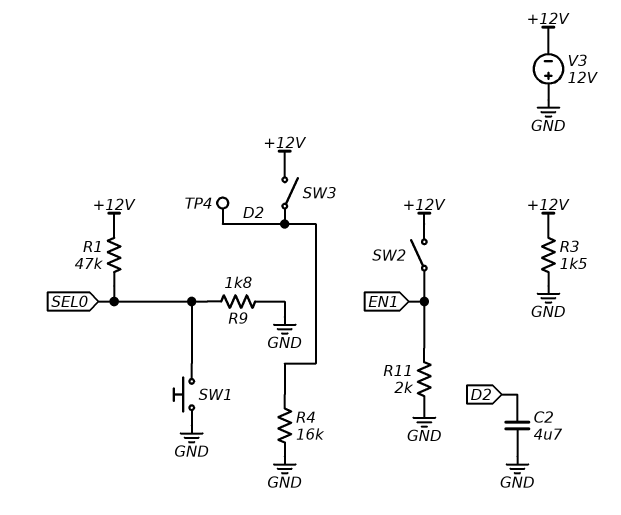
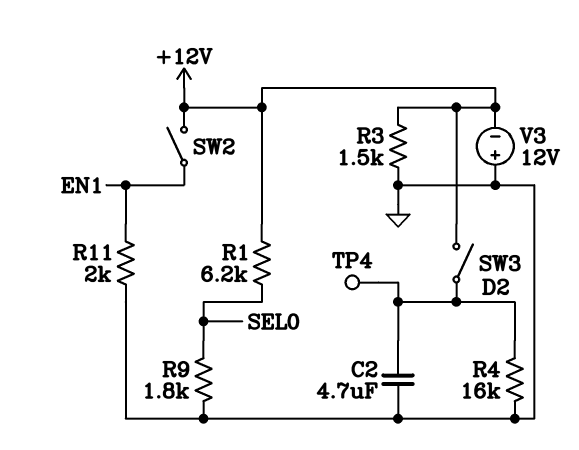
R1: 47k (+12V, SEL0) -> 6.2k (+12V, SEL0)
SW1: button (GND, SEL0) -> none

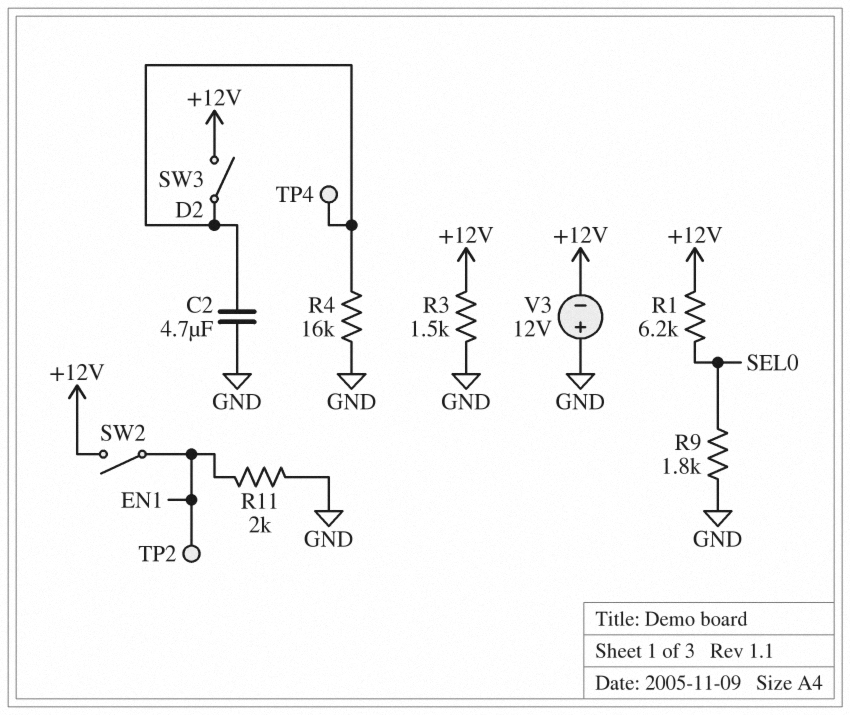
TP2: none -> test point (EN1)

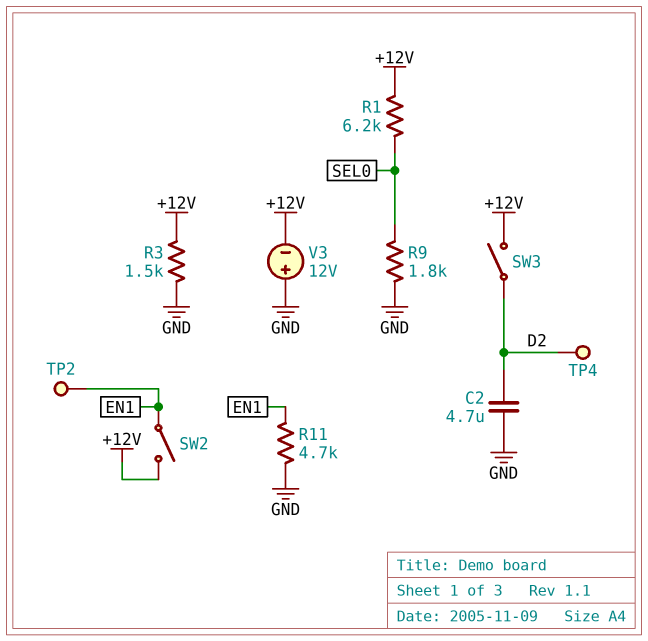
R4: 16k (D2, GND) -> none
R11: 2k (EN1, GND) -> 4.7k (EN1, GND)

